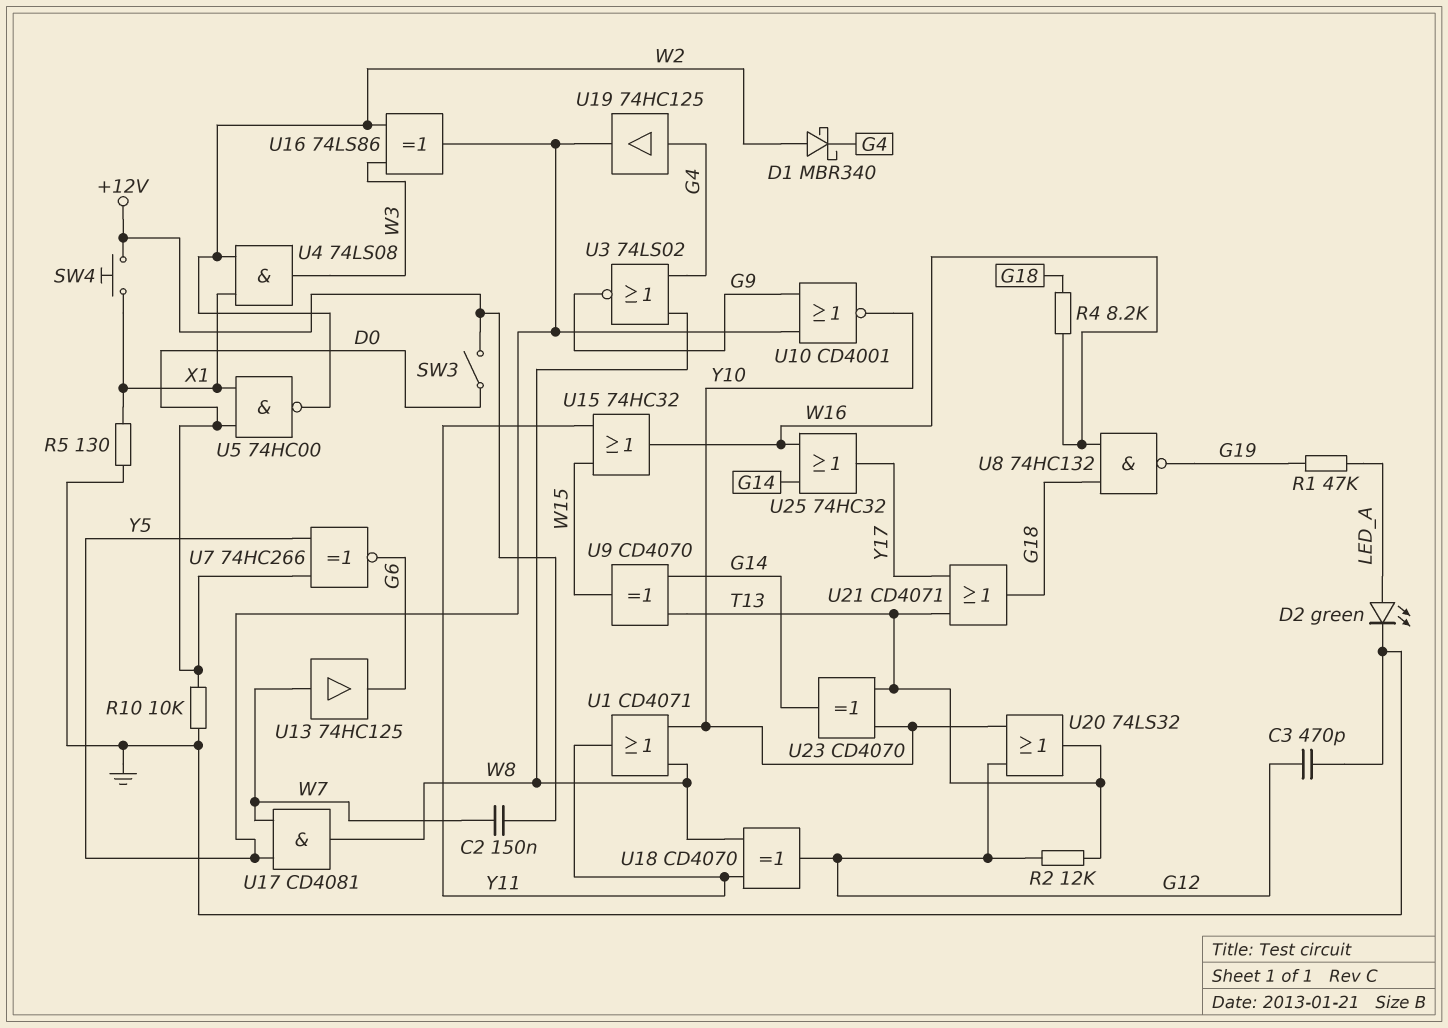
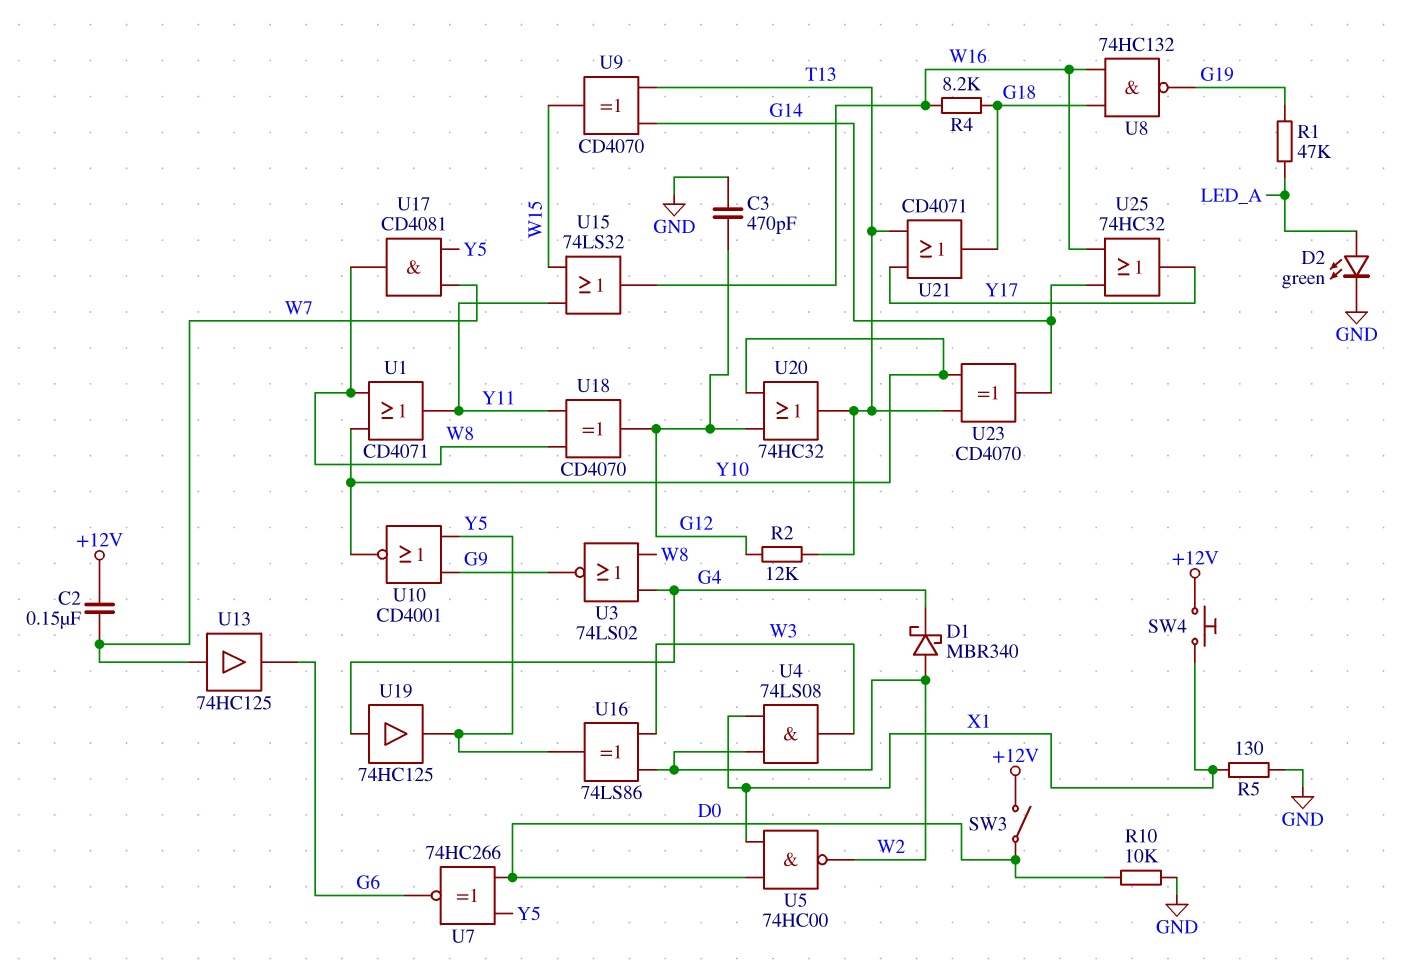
U15: OR 74HC32 (in W15, in Y11, out W16) -> OR 74LS32 (in W15, in Y11, out W16)
U20: OR 74LS32 (in G12, in Y10, out T13) -> OR 74HC32 (in G12, in Y10, out T13)

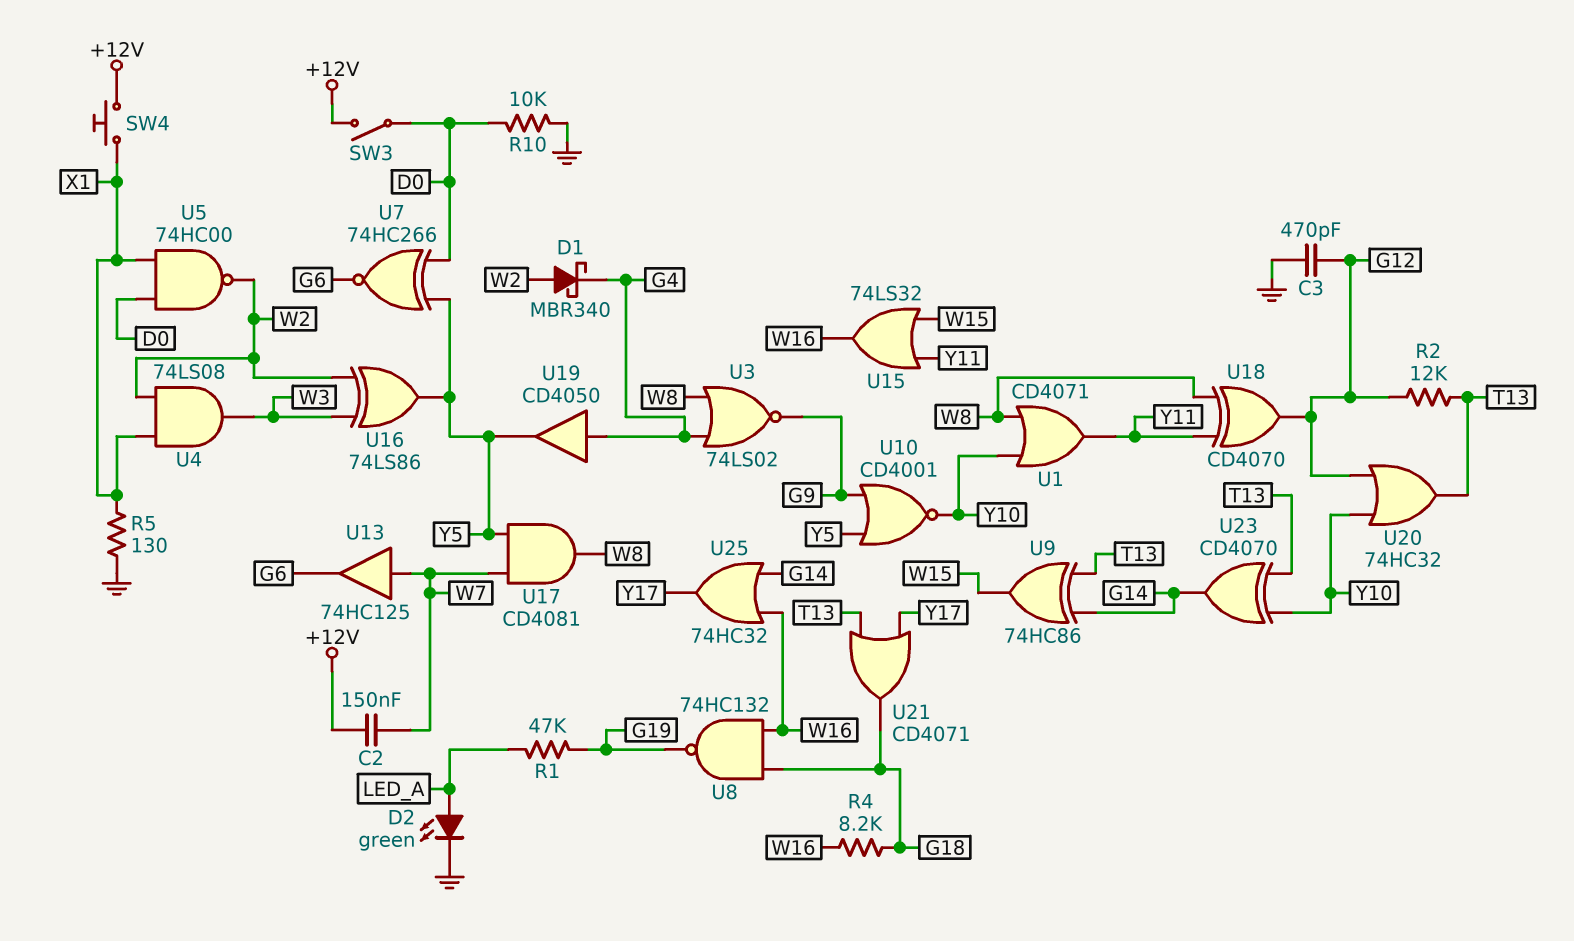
U9: XOR CD4070 (in G14, in T13, out W15) -> XOR 74HC86 (in G14, in T13, out W15)
U19: buffer 74HC125 (in G4, out Y5) -> buffer CD4050 (in G4, out Y5)

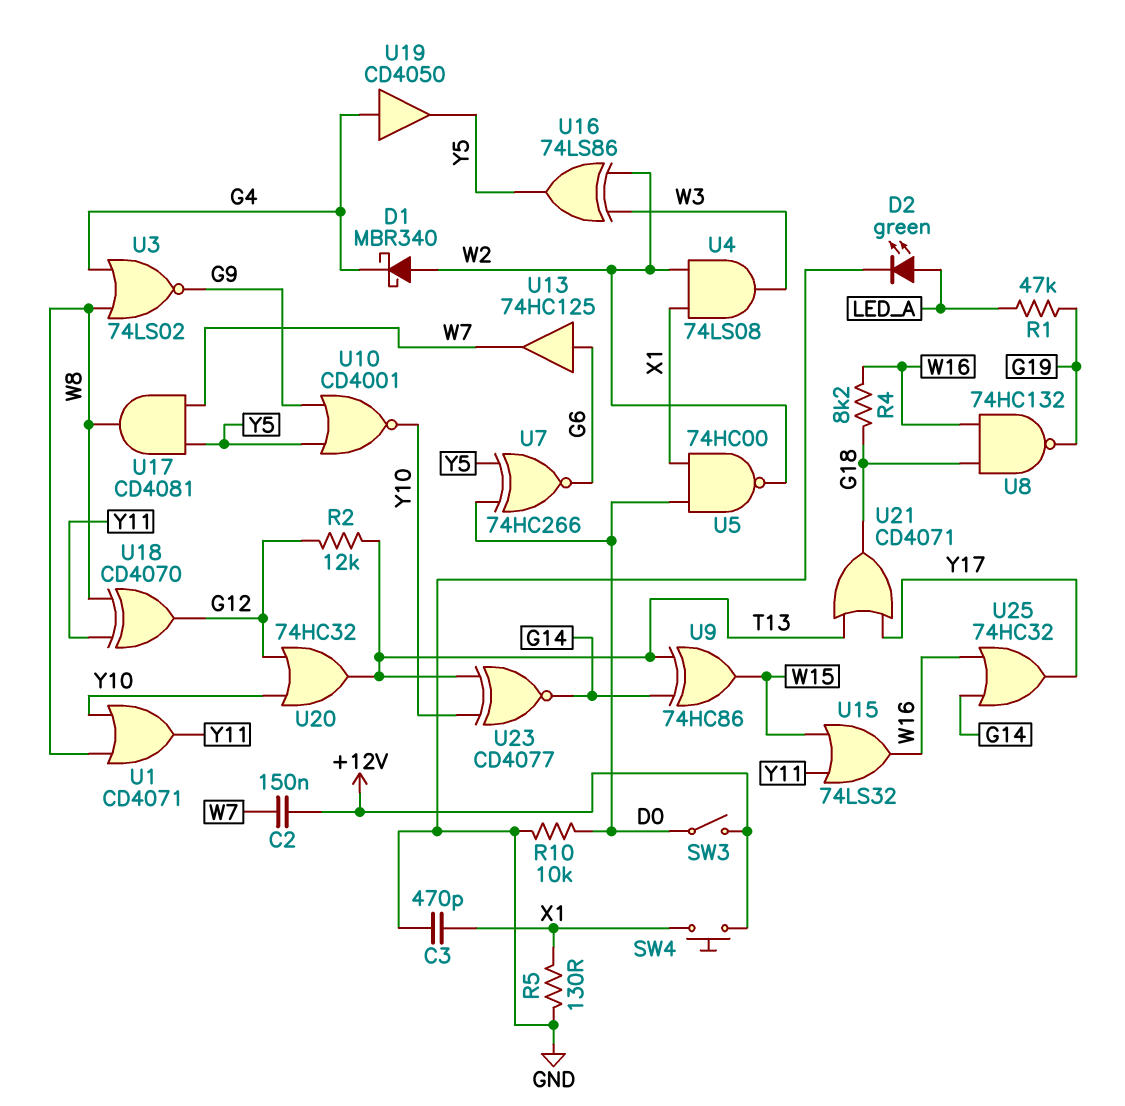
C3: 470pF (G12, GND) -> 470pF (GND, X1)
U13: buffer 74HC125 (in W7, out G6) -> buffer 74HC125 (in G6, out W7)
U23: XOR CD4070 (in T13, in Y10, out G14) -> XNOR CD4077 (in T13, in Y10, out G14)

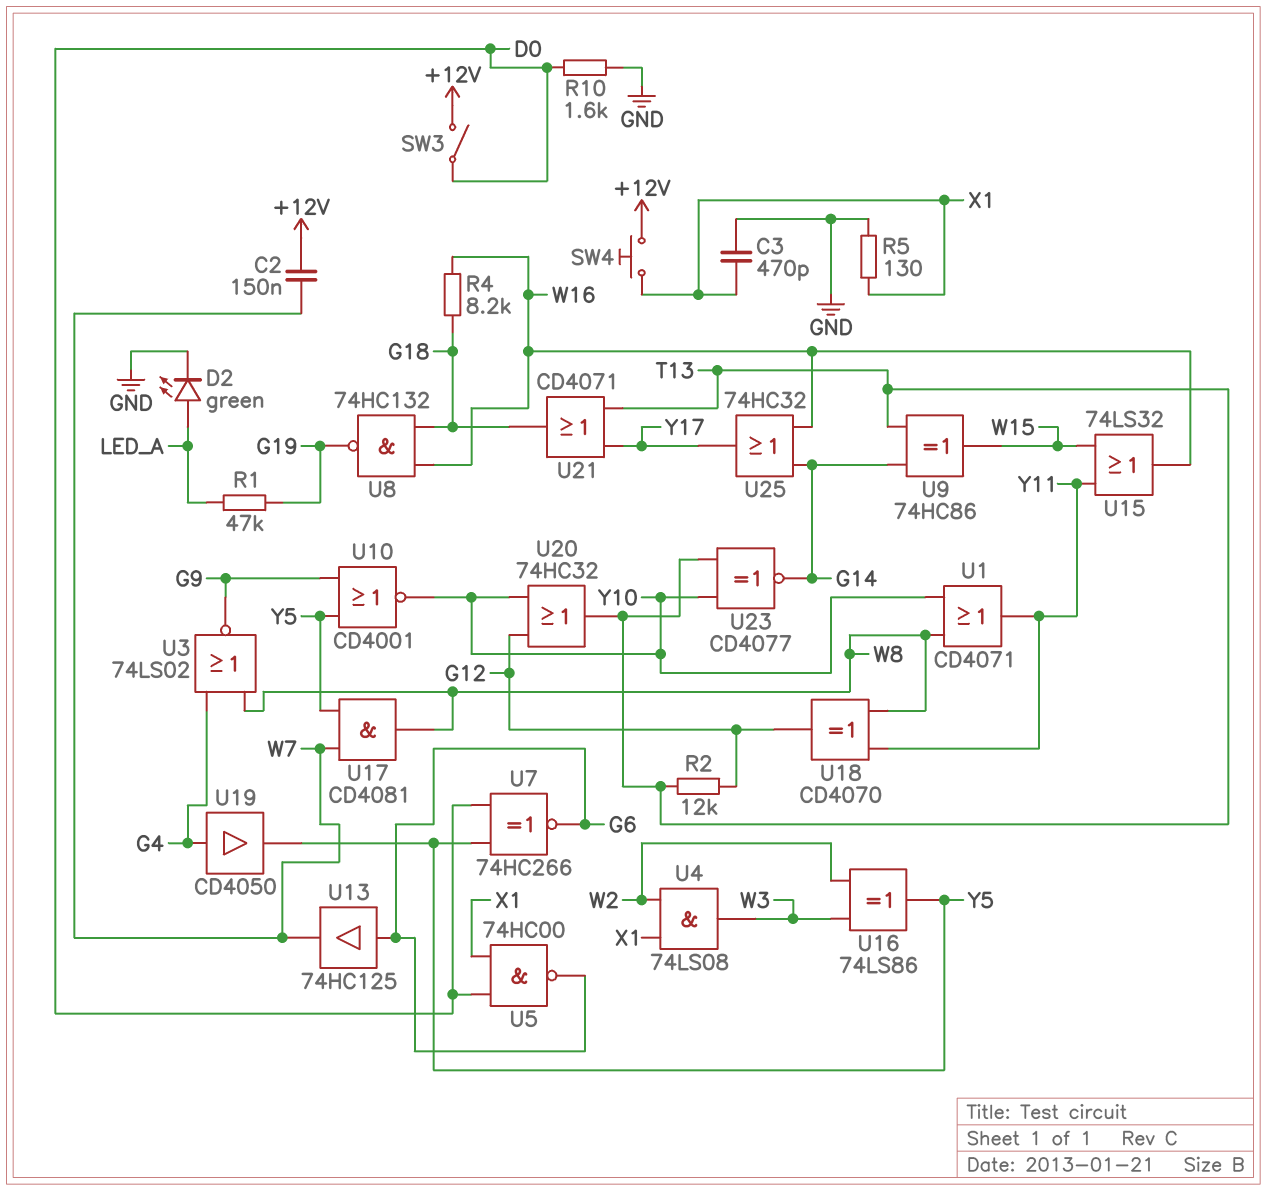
D1: schottky MBR340 (A W2, K G4) -> none
R10: 10k (D0, GND) -> 1.6k (D0, GND)
U5: NAND 74HC00 (in D0, in X1, out W2) -> NAND 74HC00 (in D0, in X1, out G6)

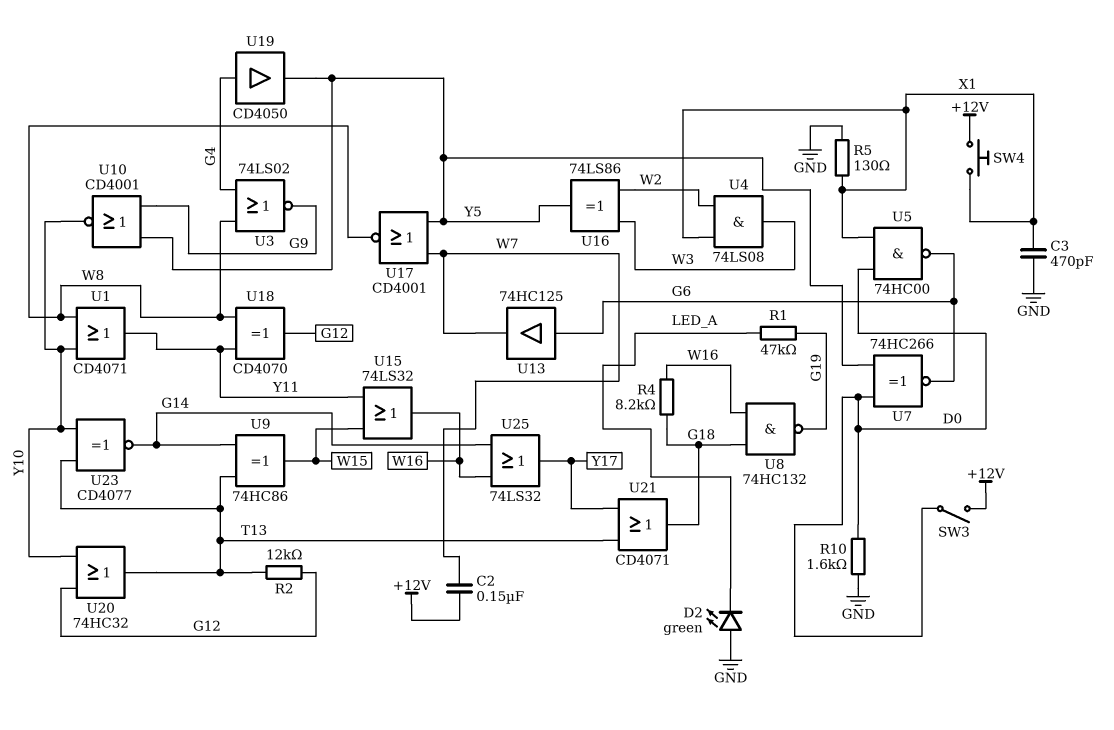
D2: LED green (A LED_A, K GND) -> LED green (A GND, K LED_A)
U17: AND CD4081 (in W7, in Y5, out W8) -> NOR CD4001 (in W7, in Y5, out W8)
U25: OR 74HC32 (in G14, in W16, out Y17) -> OR 74LS32 (in G14, in W16, out Y17)

